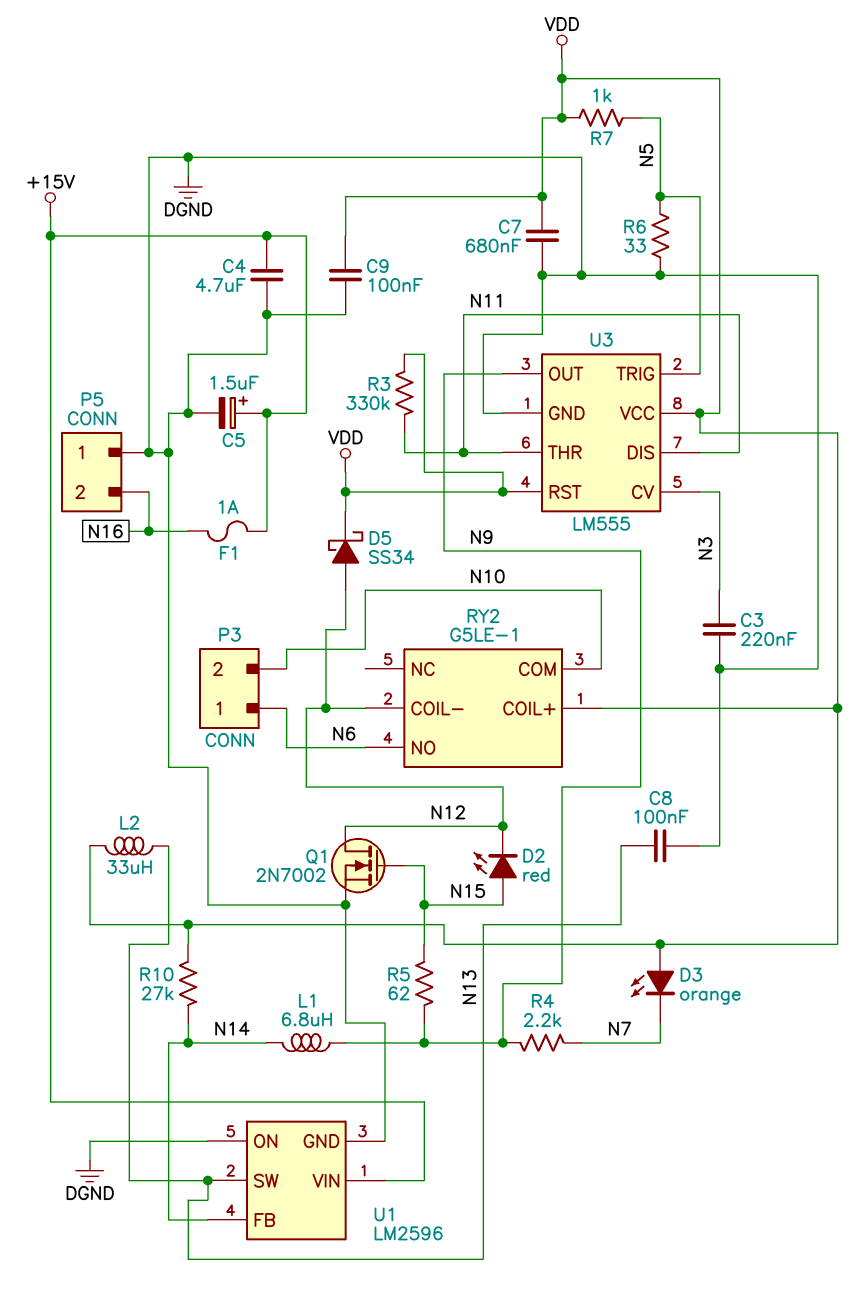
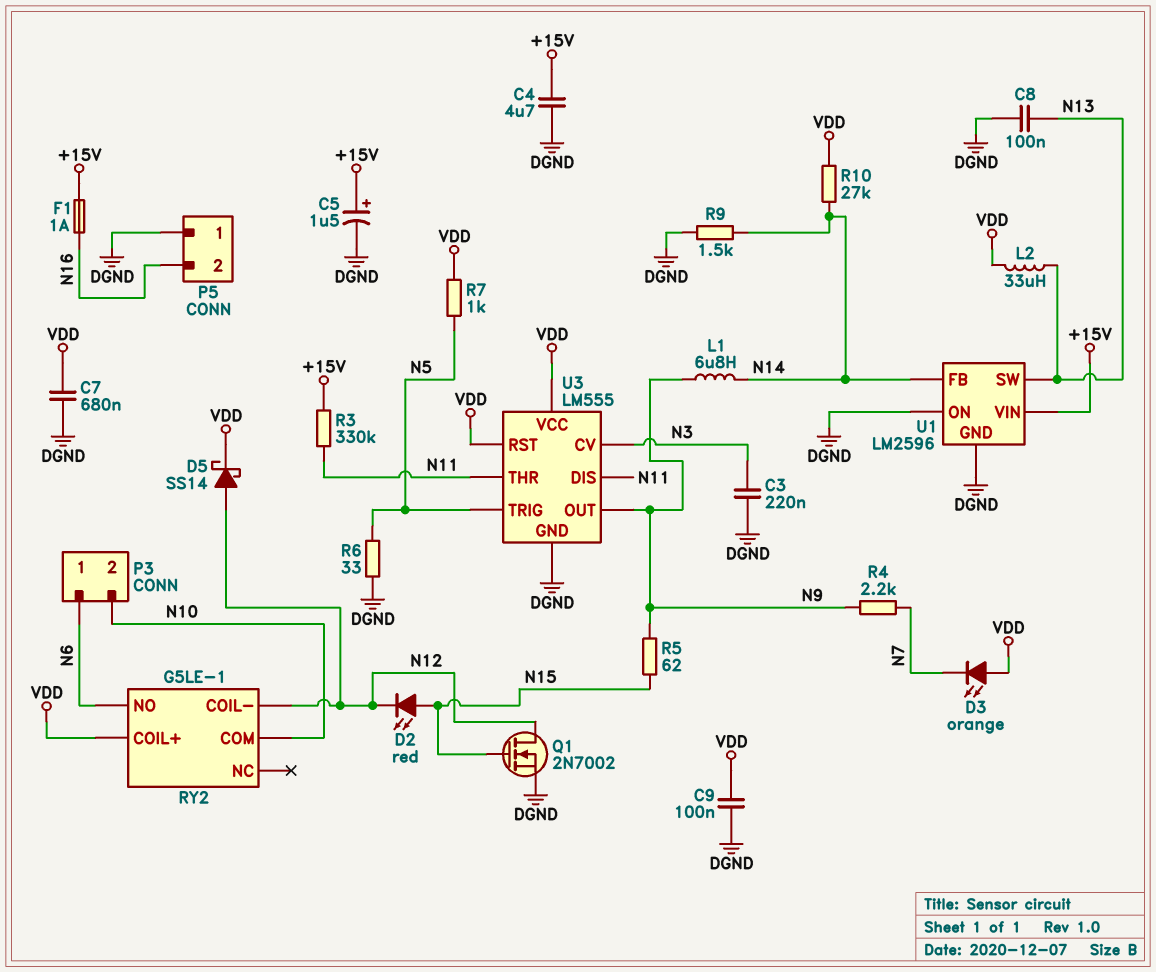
D5: schottky SS34 (A N12, K VDD) -> schottky SS14 (A N12, K VDD)
R3: 330k (N11, VDD) -> 330k (+15V, N11)
R9: none -> 1.5k (DGND, N14)

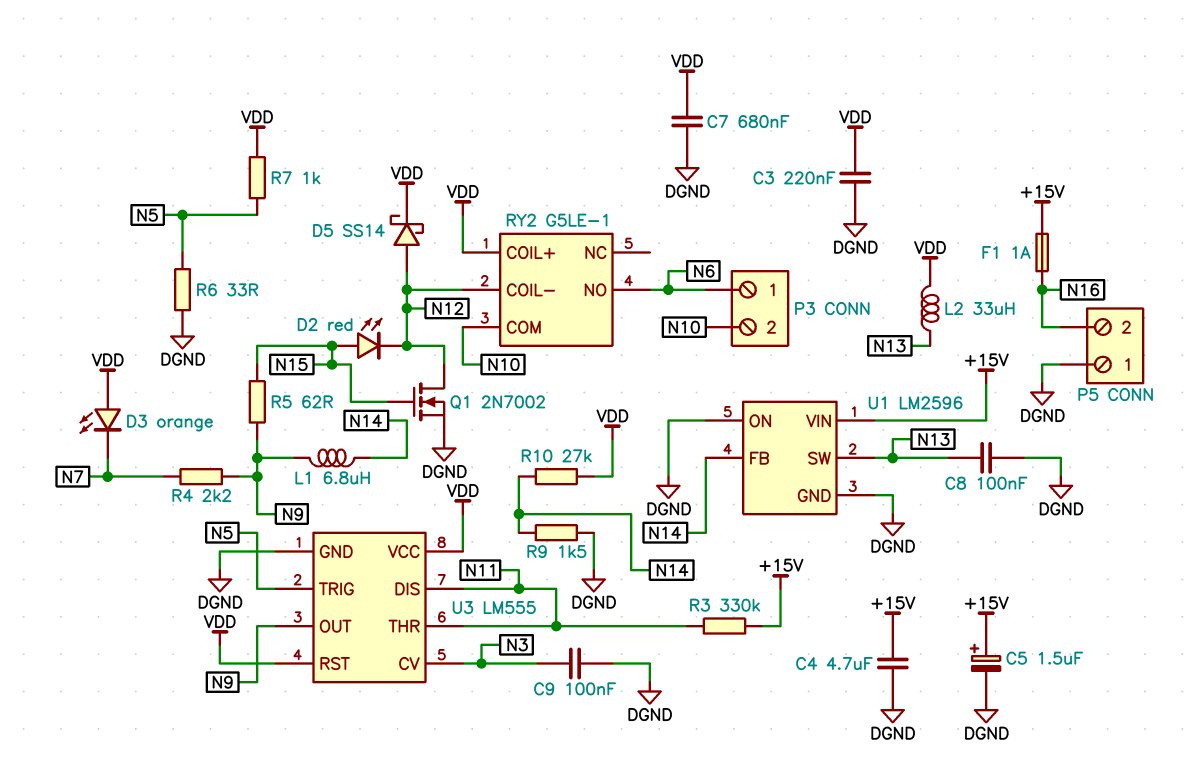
C3: 220nF (DGND, N3) -> 220nF (DGND, VDD)
C9: 100nF (DGND, VDD) -> 100nF (DGND, N3)

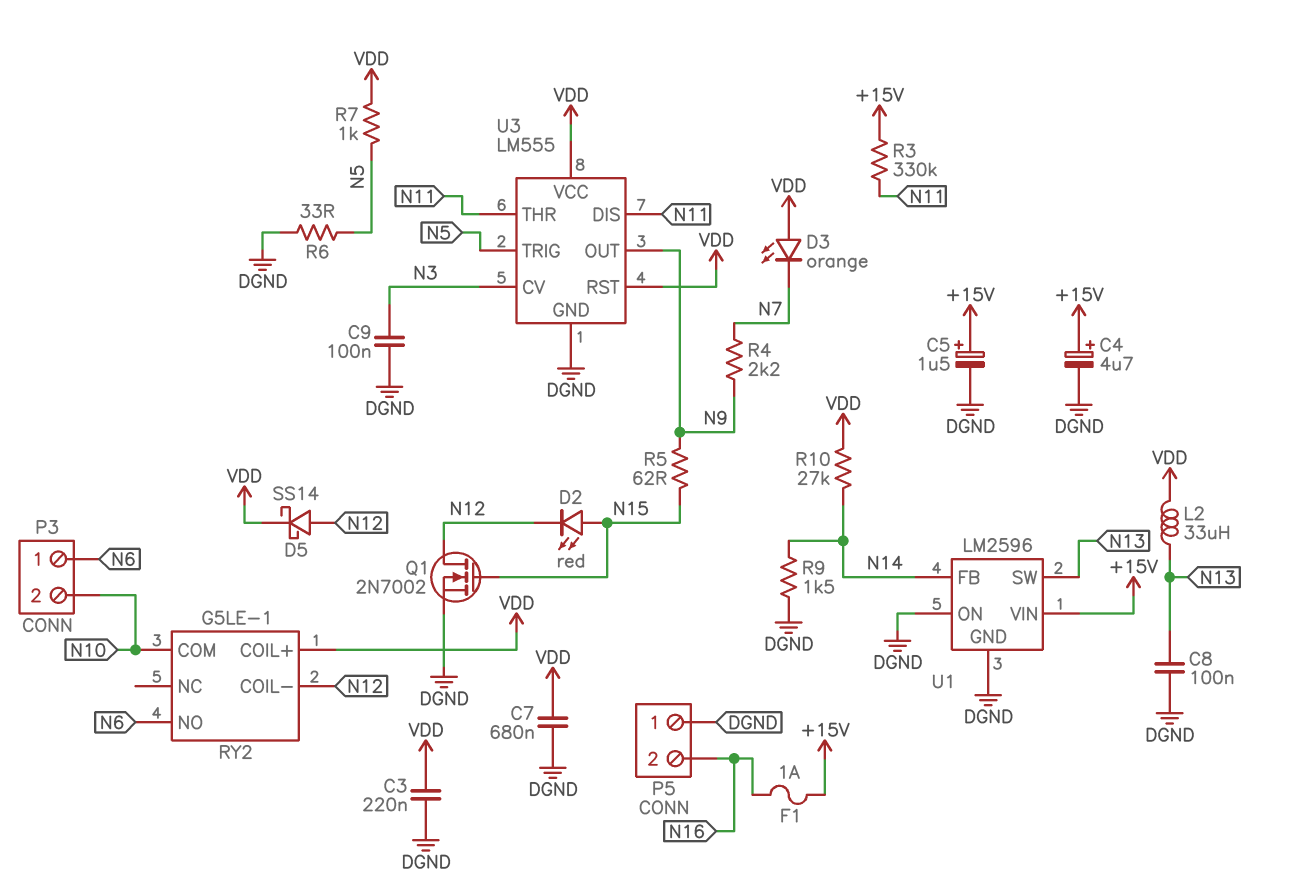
C4: 4.7uF (+15V, DGND) -> 4.7uF (plus +15V, minus DGND)
L1: 6.8uH (N9, N14) -> none

